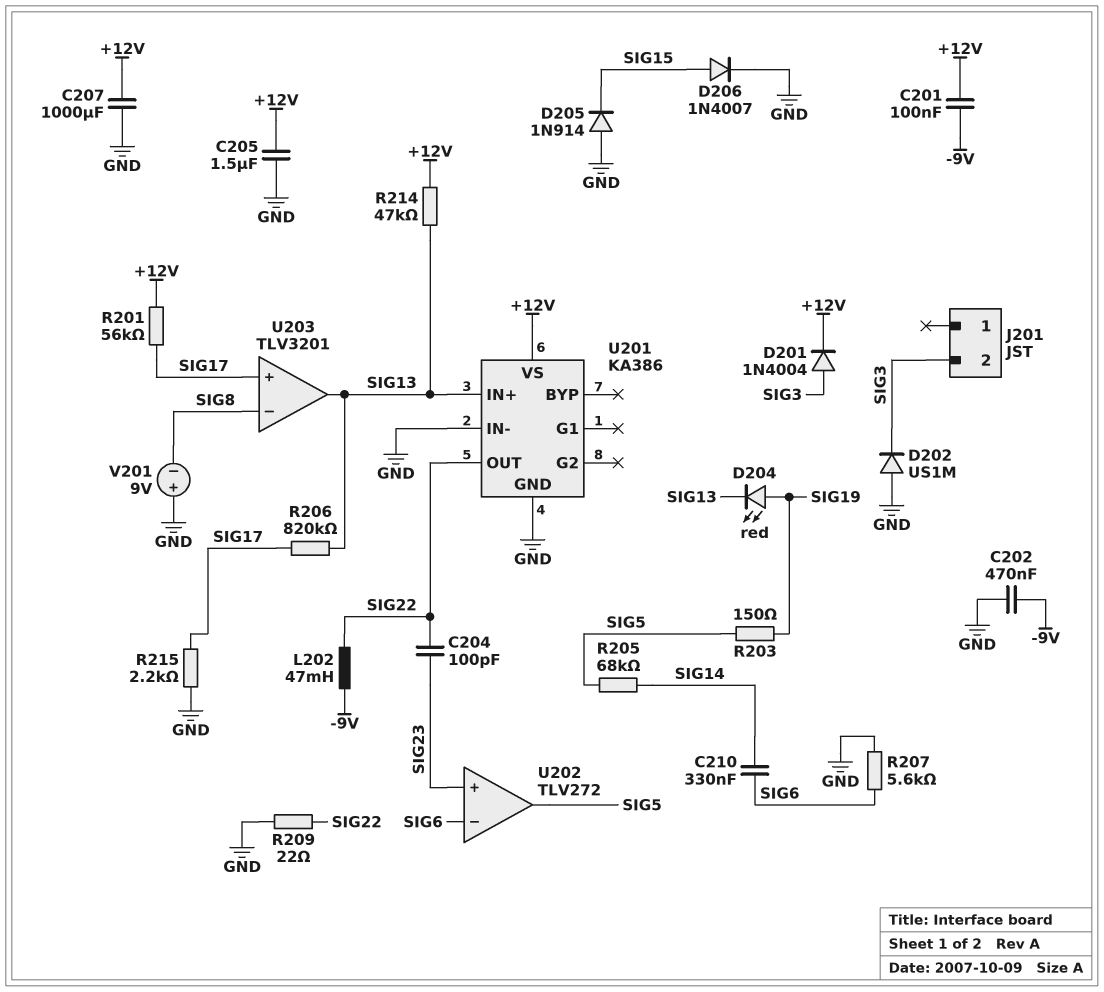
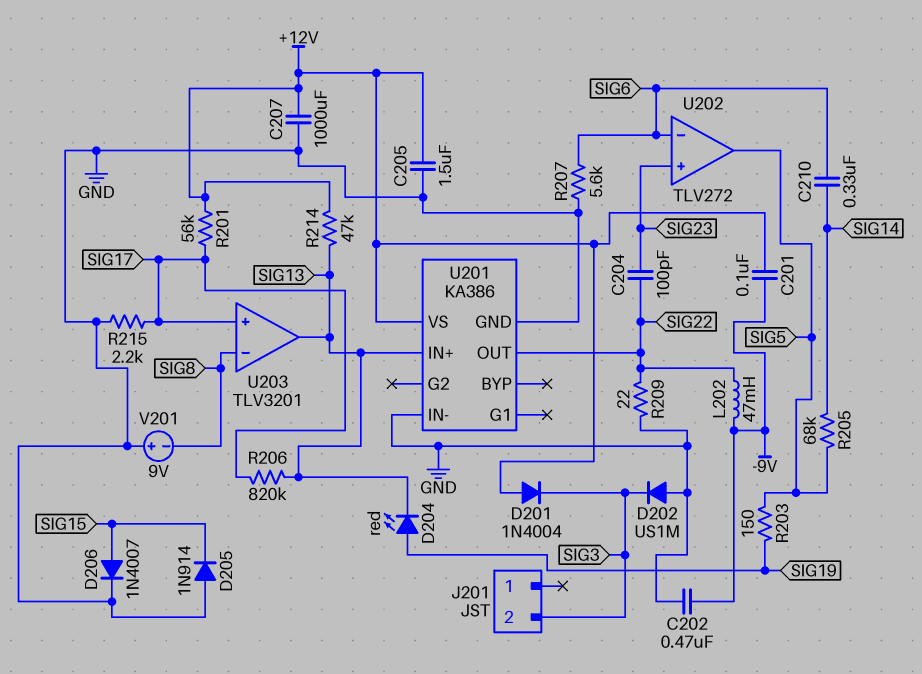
D201: diode 1N4004 (A SIG3, K +12V) -> diode 1N4004 (A +12V, K SIG3)

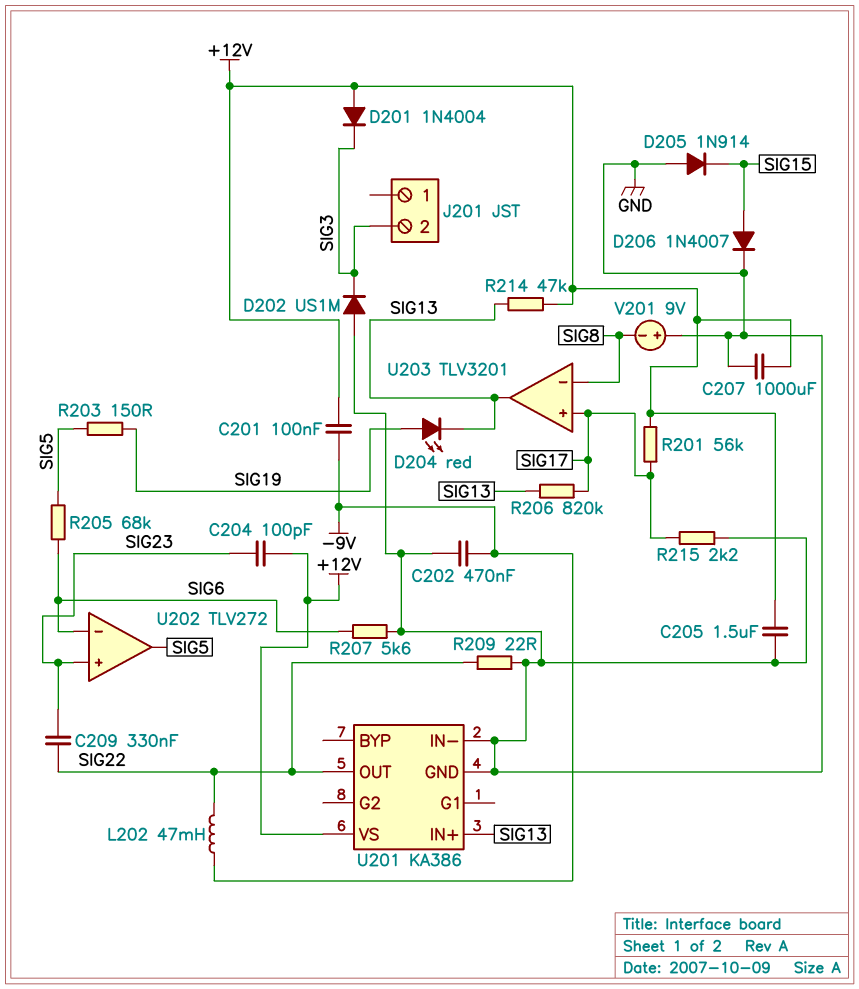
C204: 100pF (SIG22, SIG23) -> 100pF (+12V, SIG23)
C209: none -> 330nF (SIG22, SIG23)
C210: 330nF (SIG6, SIG14) -> none
R205: 68k (SIG5, SIG14) -> 68k (SIG5, SIG6)

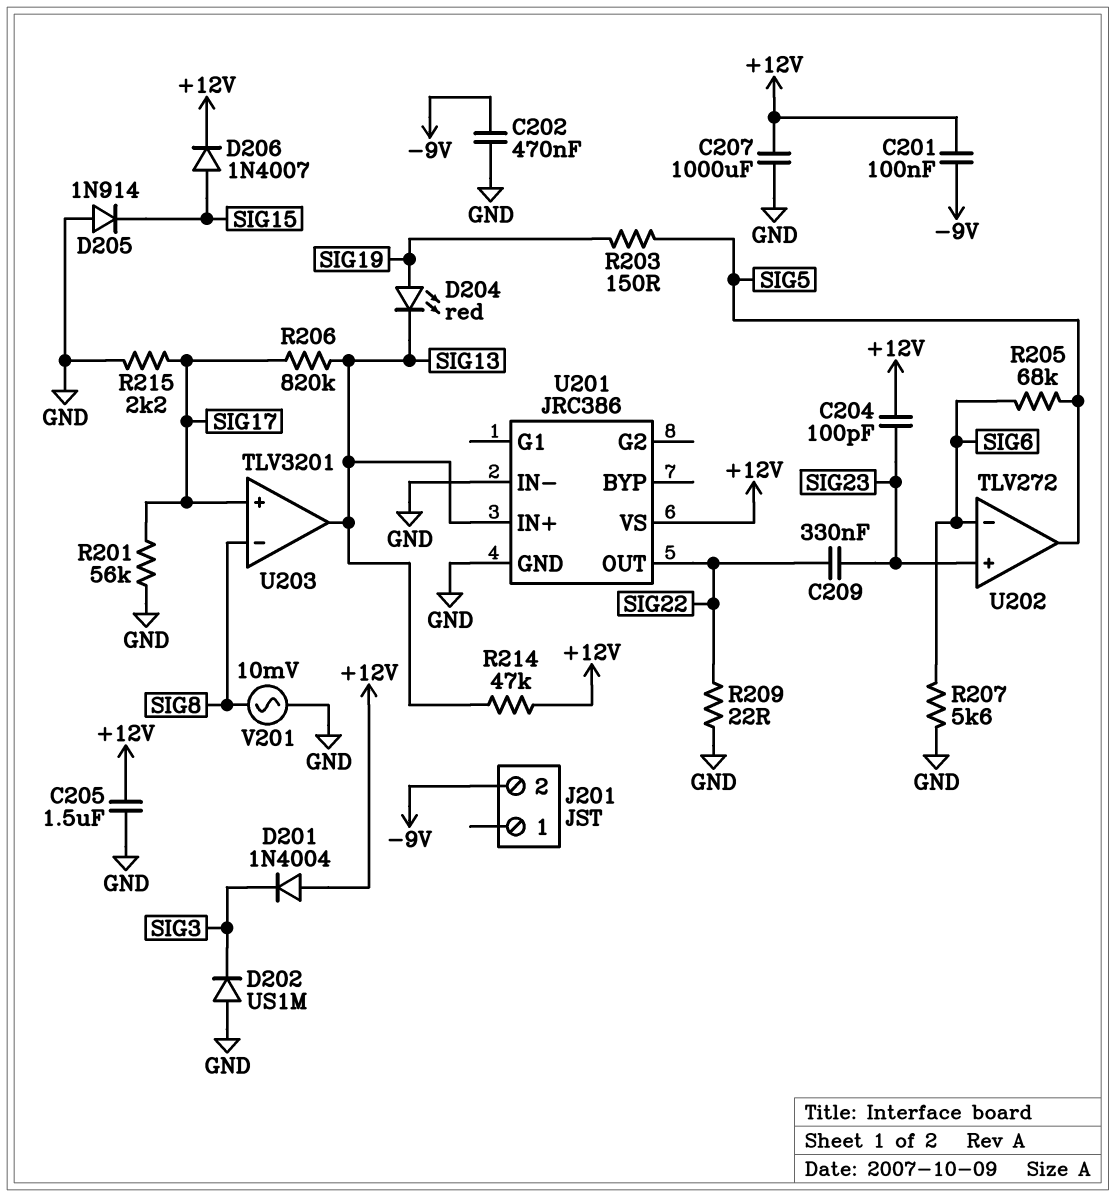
D206: diode 1N4007 (A SIG15, K GND) -> diode 1N4007 (A SIG15, K +12V)
J201 pin 2: SIG3 -> -9V
L202: 47mH (-9V, SIG22) -> none
R201: 56k (+12V, SIG17) -> 56k (GND, SIG17)
U201: KA386 -> JRC386
V201: 9V (plus GND, minus SIG8) -> AC 10mV (GND, SIG8)

